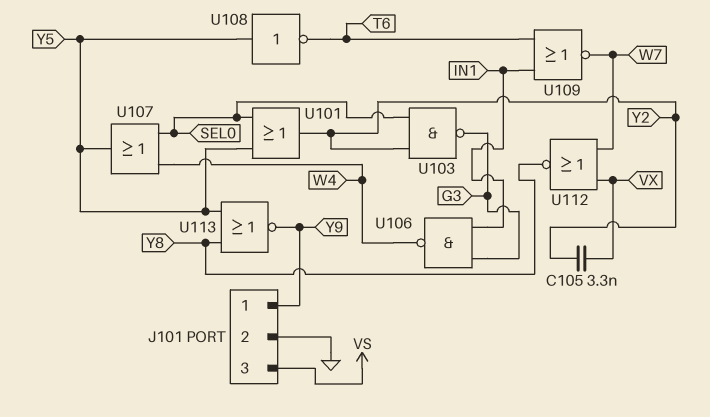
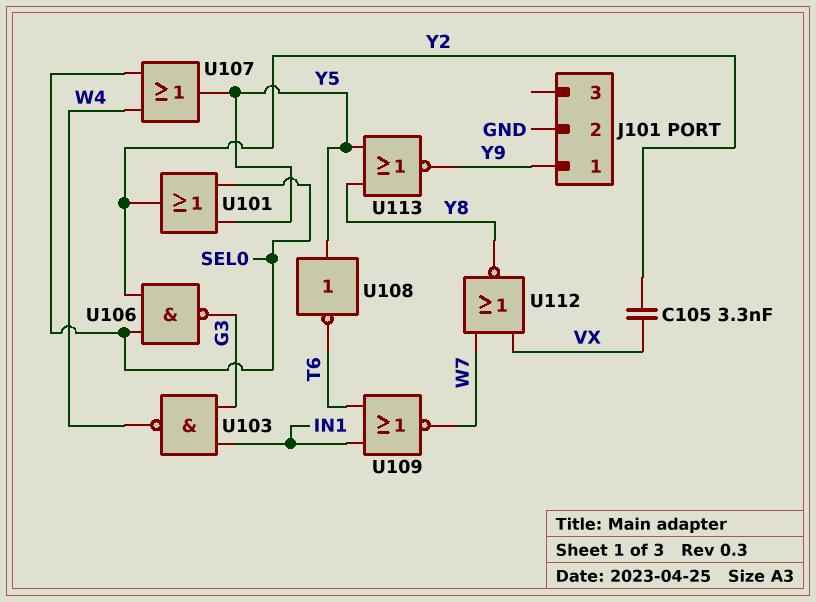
J101 pin 3: VS -> none
U103: NAND (in SEL0, in Y2, out G3) -> NAND (in G3, in IN1, out W4)
U106: NAND (in G3, in IN1, out W4) -> NAND (in SEL0, in Y2, out G3)

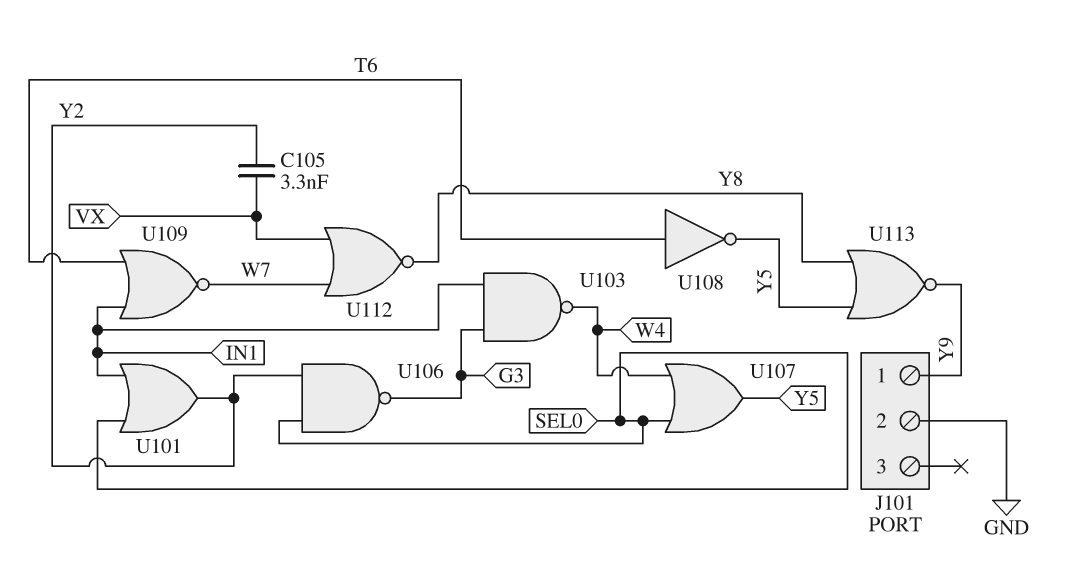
U101: OR (in SEL0, in Y5, out Y2) -> OR (in IN1, in SEL0, out Y2)
U108: NOT (in Y5, out T6) -> NOT (in T6, out Y5)

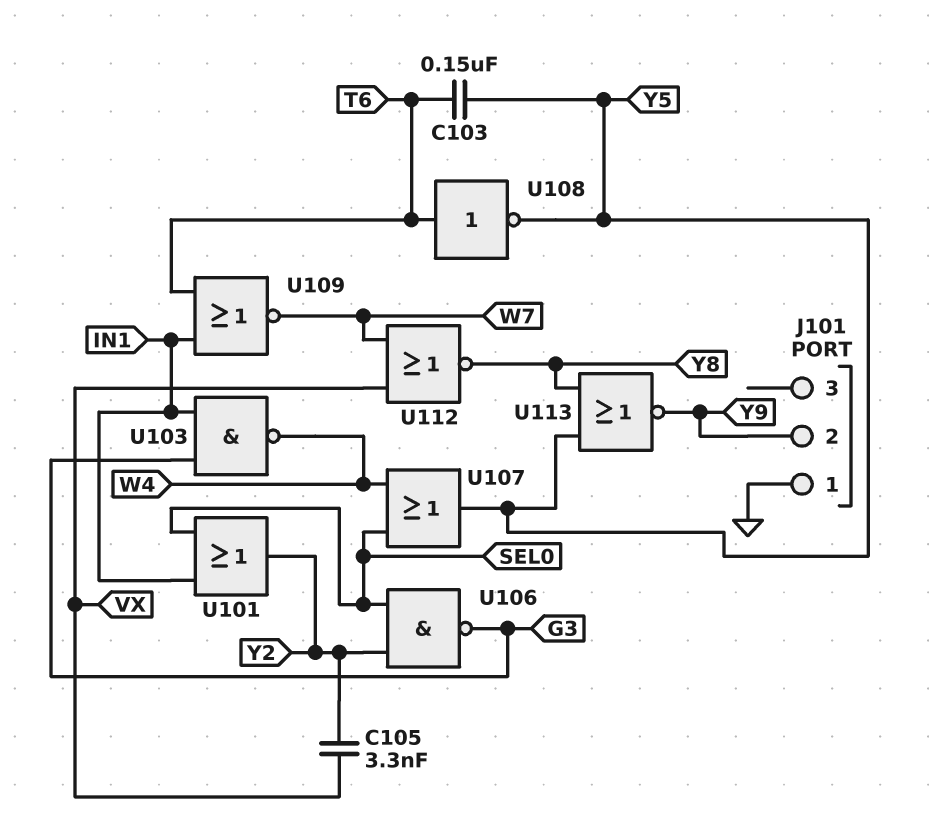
C103: none -> 150nF (T6, Y5)
J101 pin 1: Y9 -> GND
J101 pin 2: GND -> Y9

